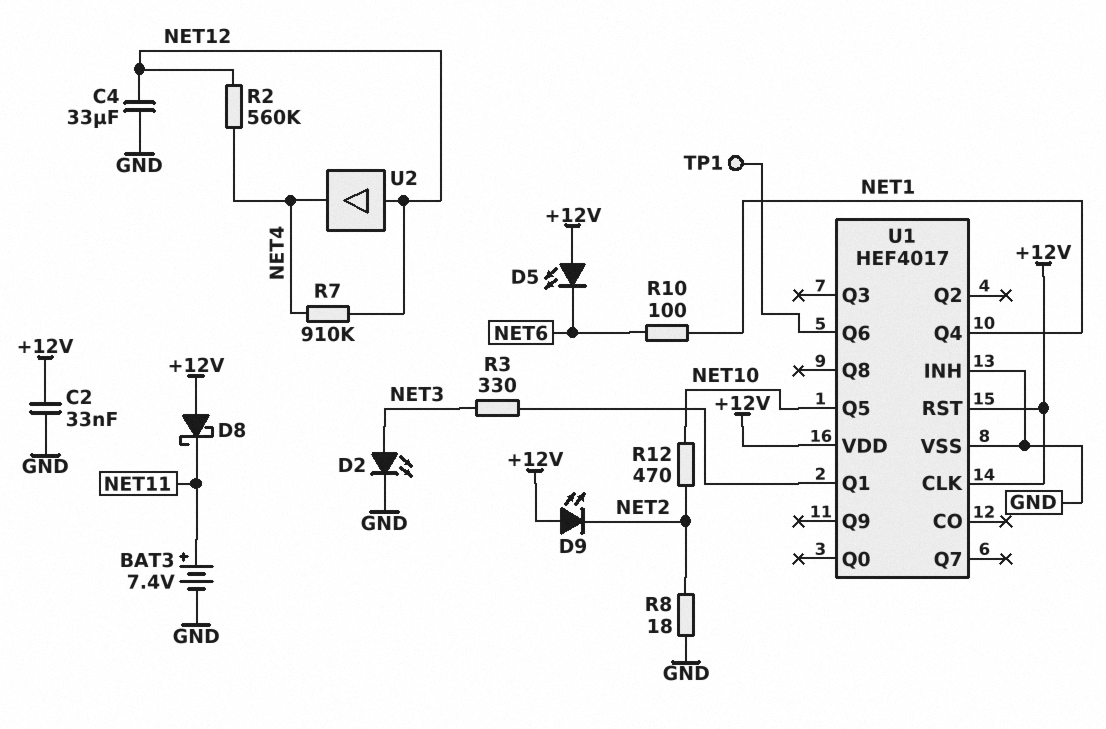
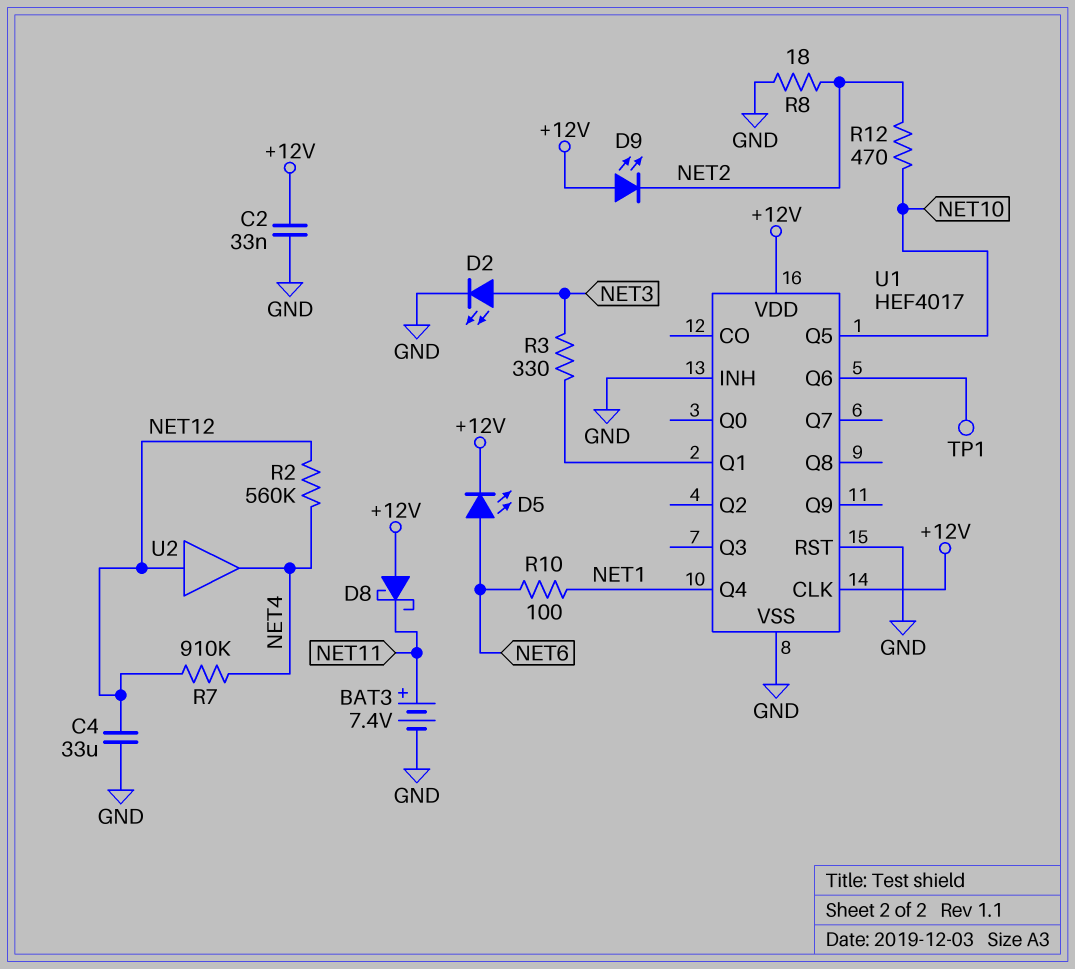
D5: LED (A +12V, K NET6) -> LED (A NET6, K +12V)
U1 pin RST: +12V -> GND

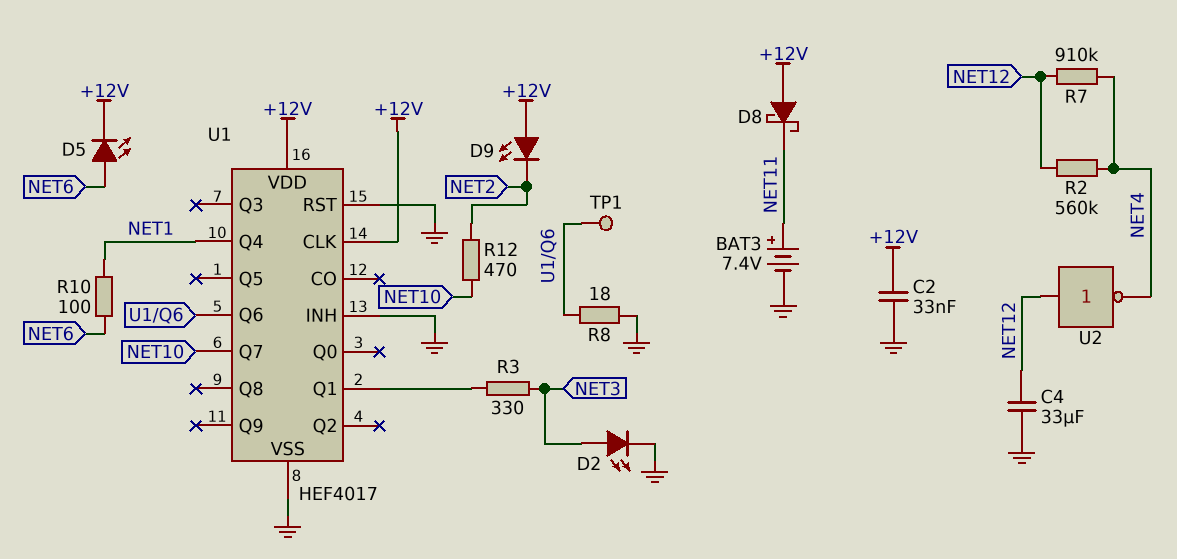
R8: 18 (GND, NET2) -> 18 (GND, U1/Q6)
U1 pin Q5: NET10 -> none
U1 pin Q7: none -> NET10
U2: buffer (in NET12, out NET4) -> NOT (in NET12, out NET4)

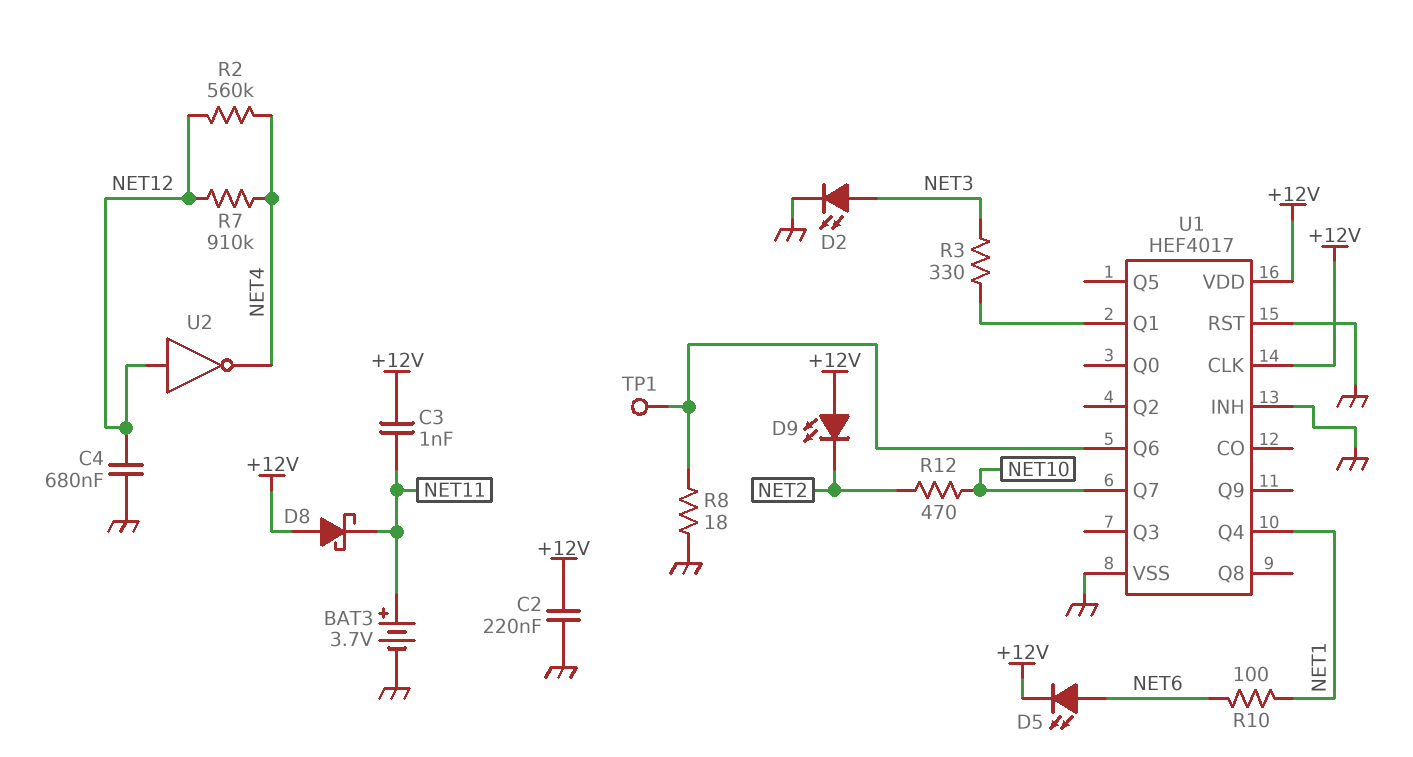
BAT3: 7.4V (plus NET11, minus GND) -> 3.7V (plus NET11, minus GND)
C2: 33nF (+12V, GND) -> 220nF (+12V, GND)
C3: none -> 1nF (+12V, NET11)
C4: 33uF (GND, NET12) -> 680nF (GND, NET12)

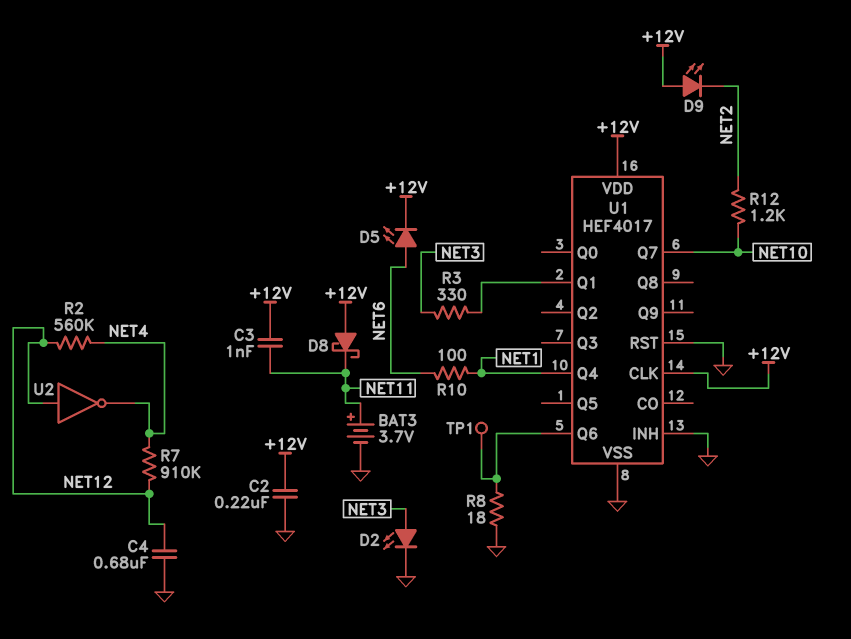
R12: 470 (NET2, NET10) -> 1.2k (NET2, NET10)

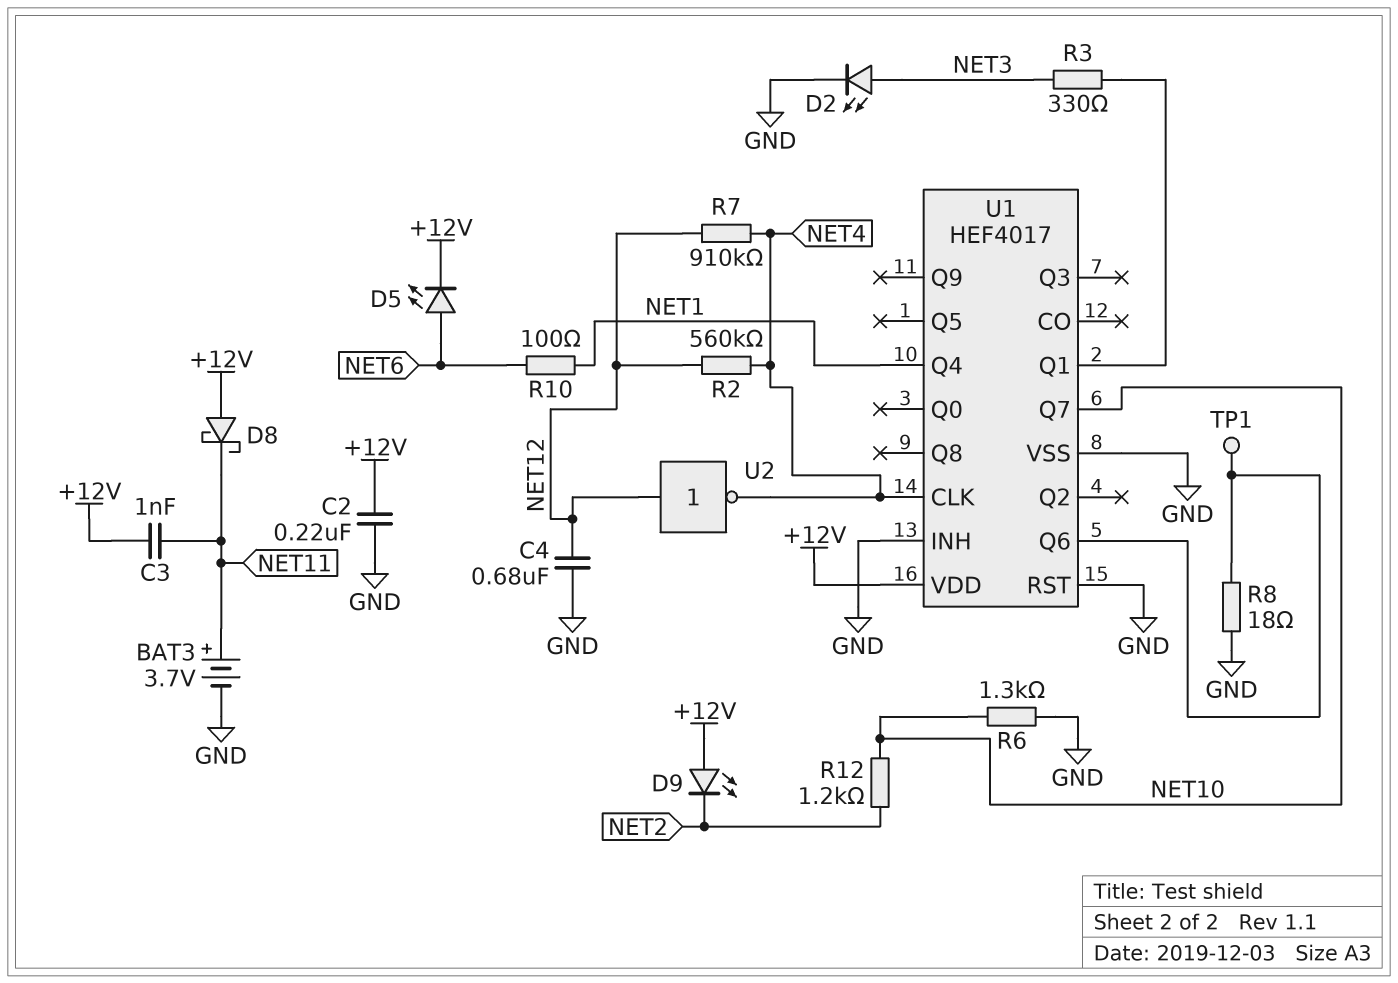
R6: none -> 1.3k (GND, NET10)
U1 pin CLK: +12V -> NET4

